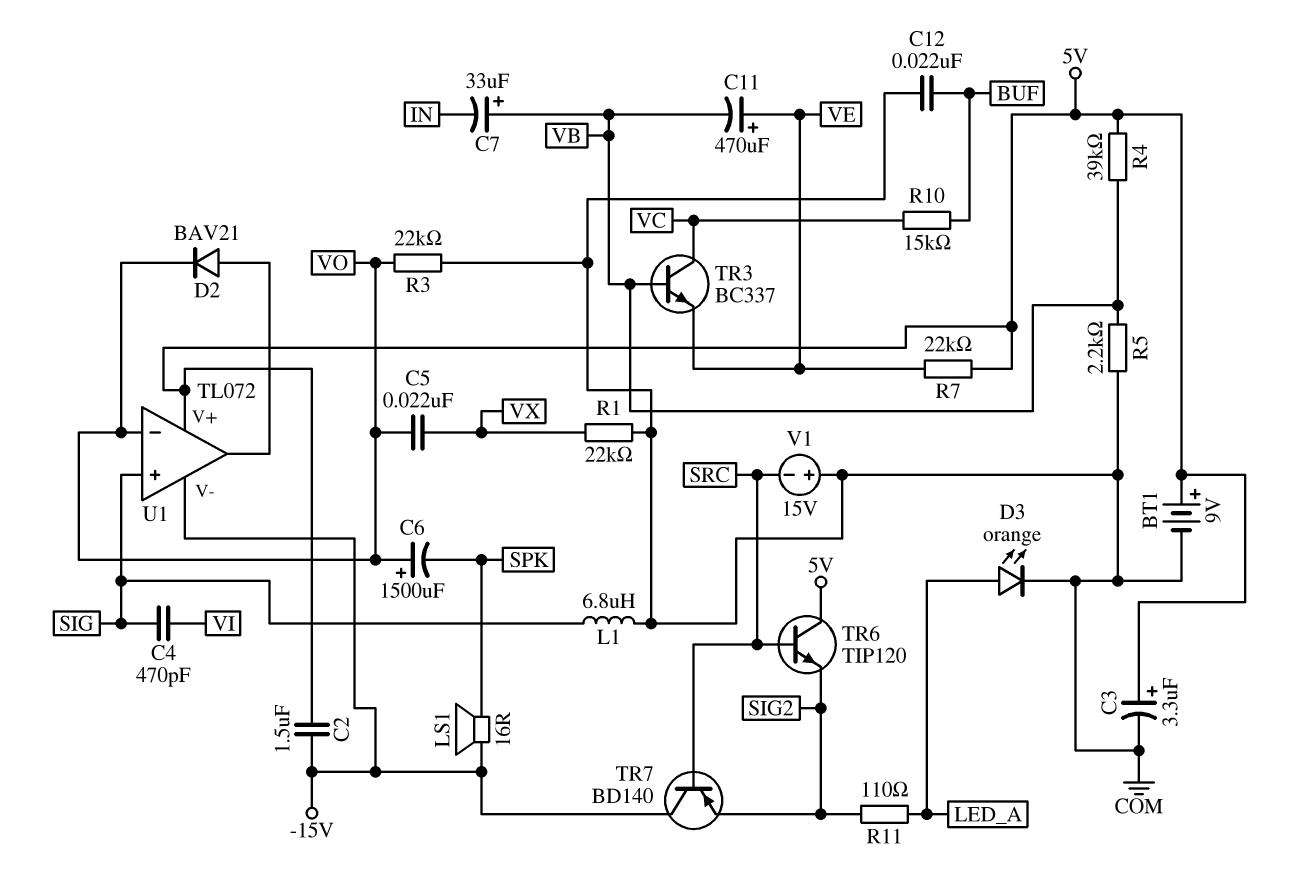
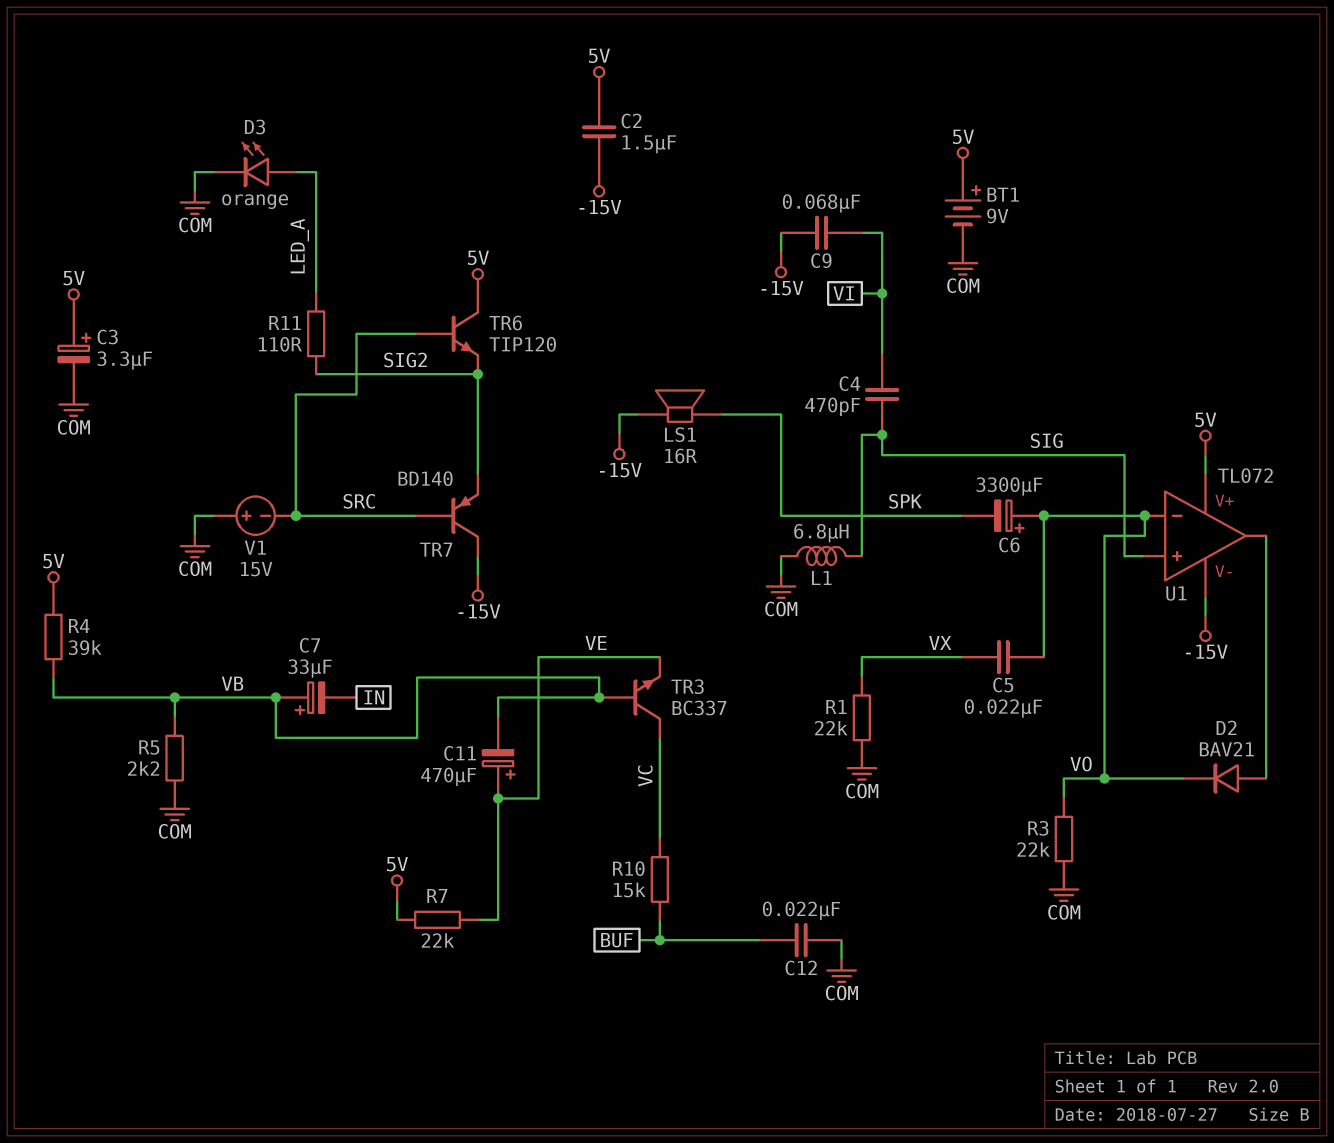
C6: 1500uF (plus VO, minus SPK) -> 3300uF (plus VO, minus SPK)
C9: none -> 68nF (-15V, VI)

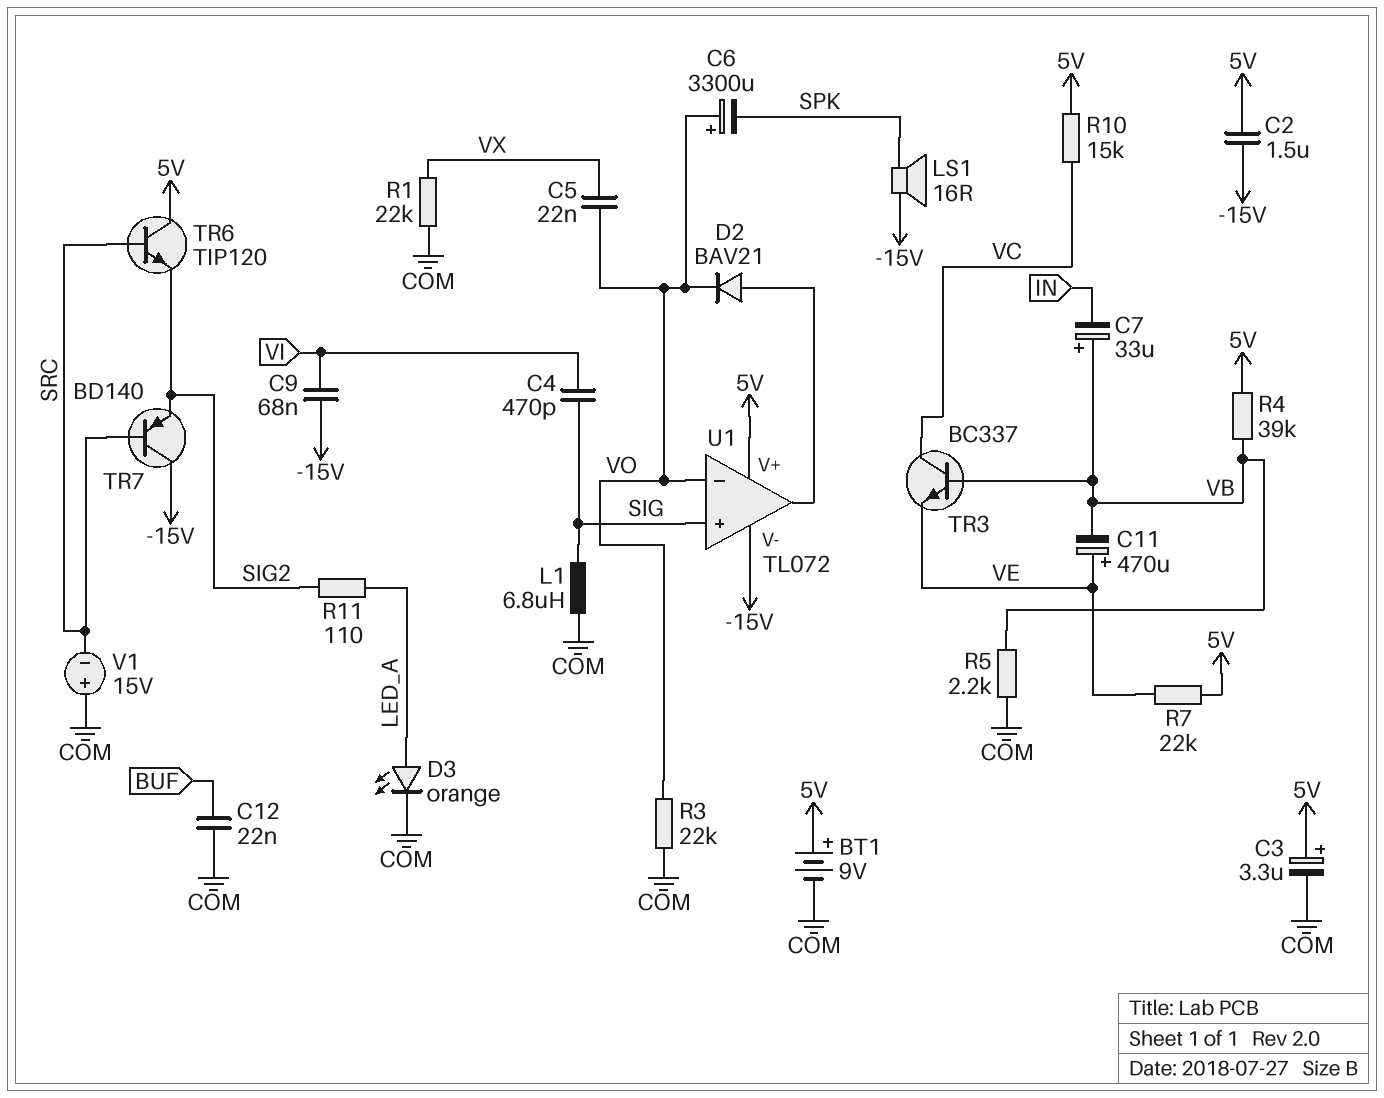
R10: 15k (BUF, VC) -> 15k (5V, VC)

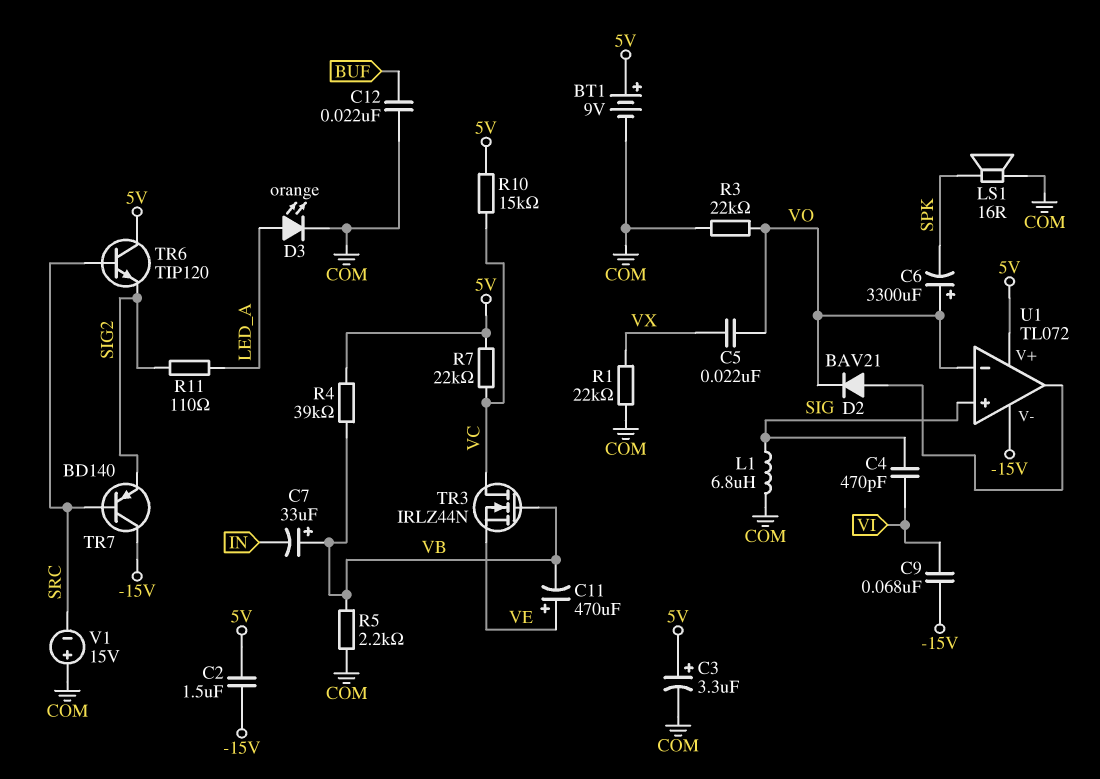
LS1: speaker 16R (-15V, SPK) -> speaker 16R (COM, SPK)
R7: 22k (5V, VE) -> 22k (5V, VC)
TR3: NPN BC337 (B VB, C VC, E VE) -> NMOS IRLZ44N (G VB, D VC, S VE)

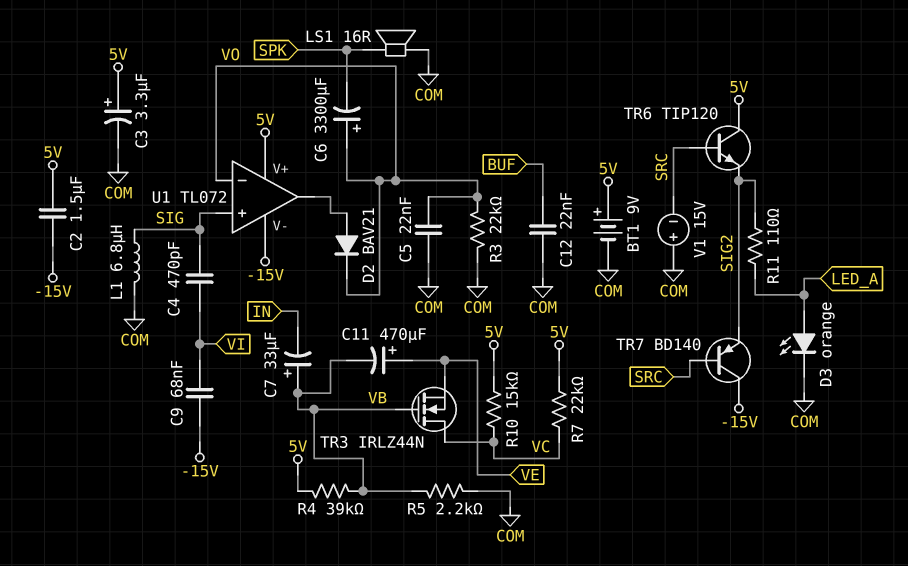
C5: 22nF (VO, VX) -> 22nF (COM, VO)
R1: 22k (COM, VX) -> none

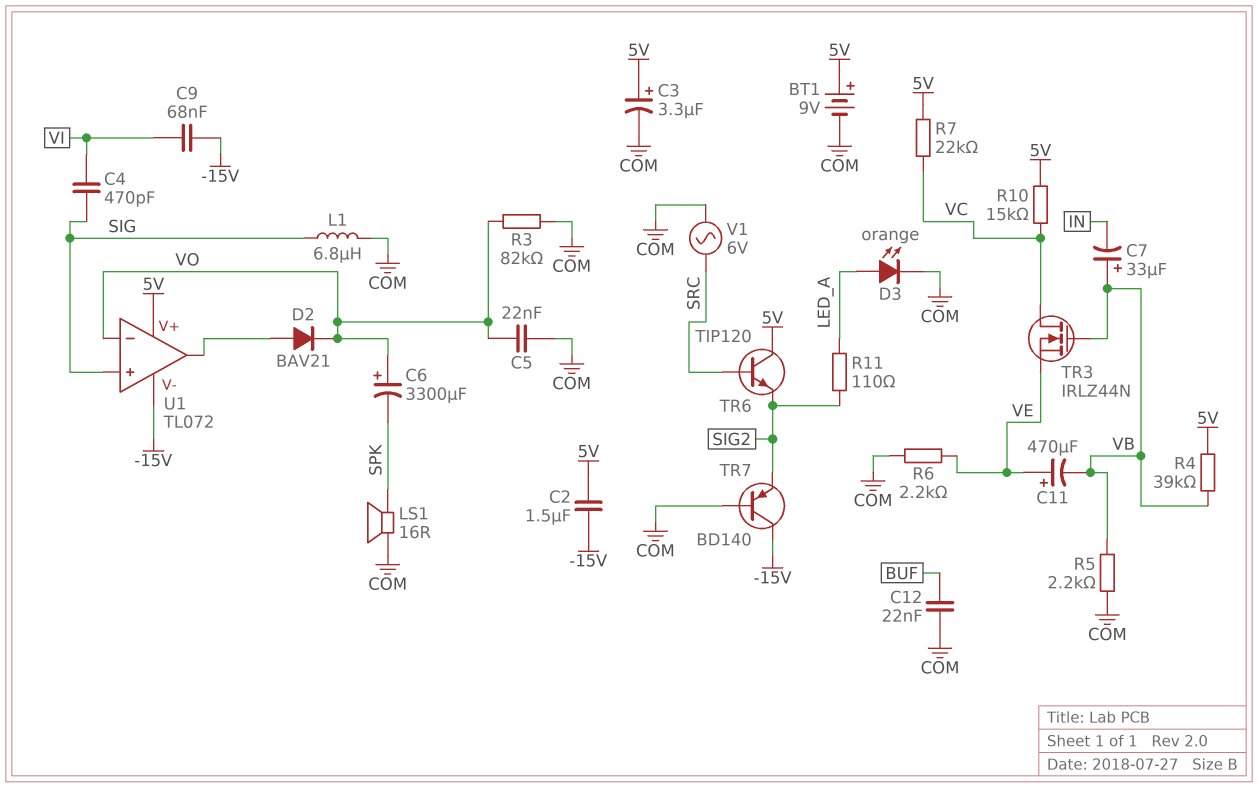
R3: 22k (COM, VO) -> 82k (COM, VO)
R6: none -> 2.2k (COM, VE)
TR7: PNP BD140 (B SRC, C -15V, E SIG2) -> PNP BD140 (B COM, C -15V, E SIG2)
V1: 15V (plus COM, minus SRC) -> AC 6V (COM, SRC)

